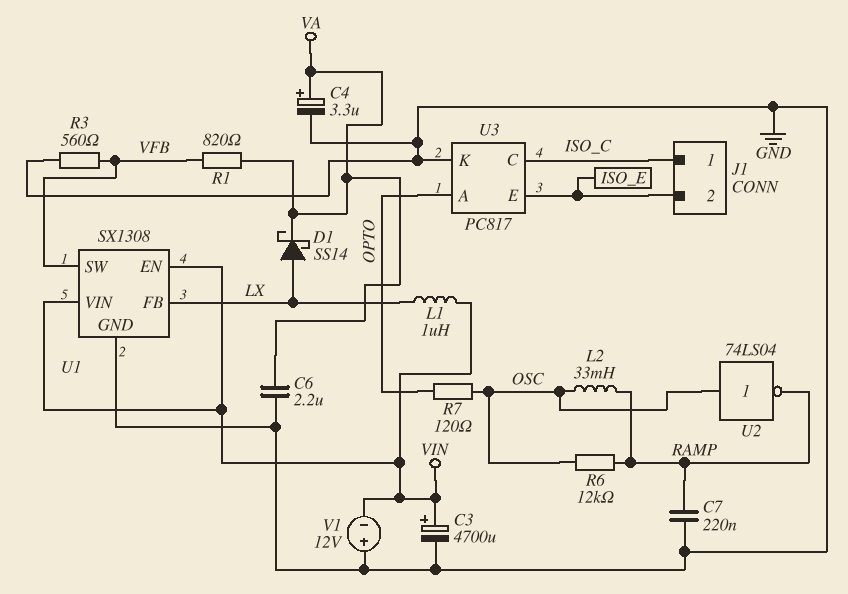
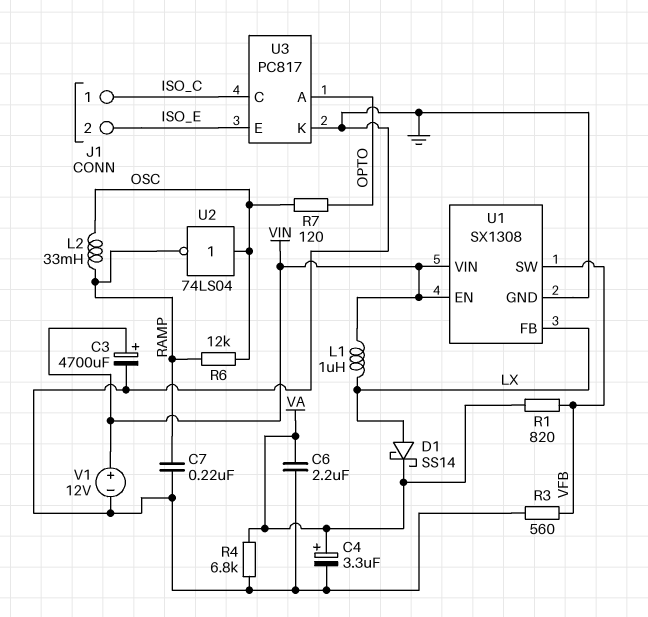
R4: none -> 6.8k (GND, VA)
V1: 12V (plus GND, minus VIN) -> 12V (plus VIN, minus GND)

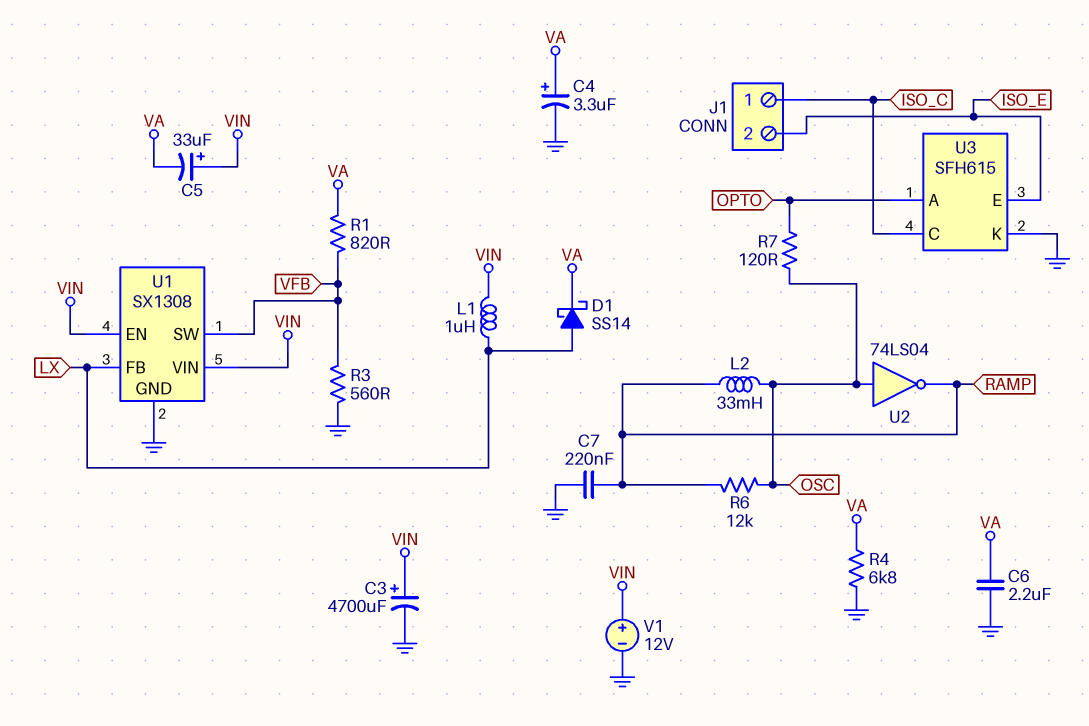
C5: none -> 33uF (plus VIN, minus VA)
U3: PC817 -> SFH615

